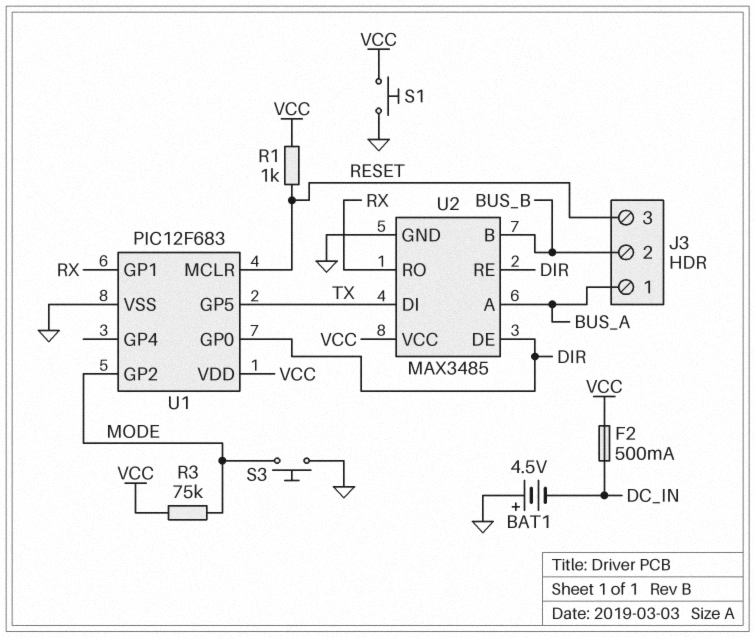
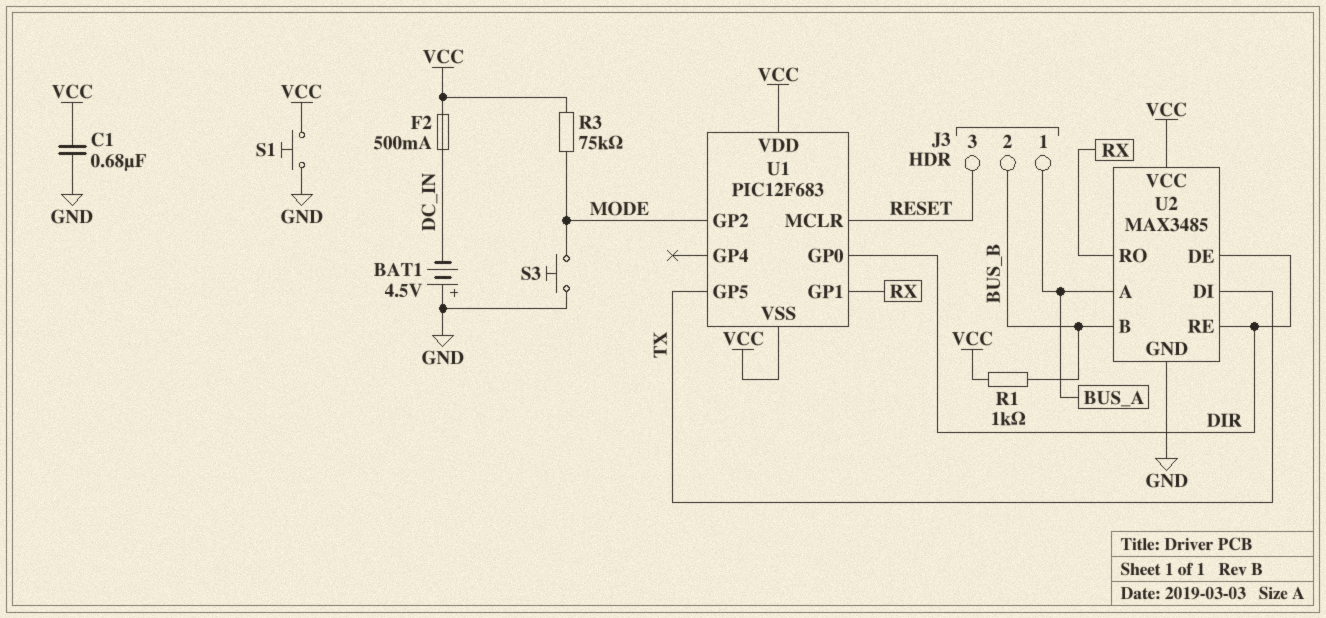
C1: none -> 680nF (GND, VCC)
R1: 1k (RESET, VCC) -> 1k (BUS_B, VCC)
U1 pin VSS: GND -> VCC

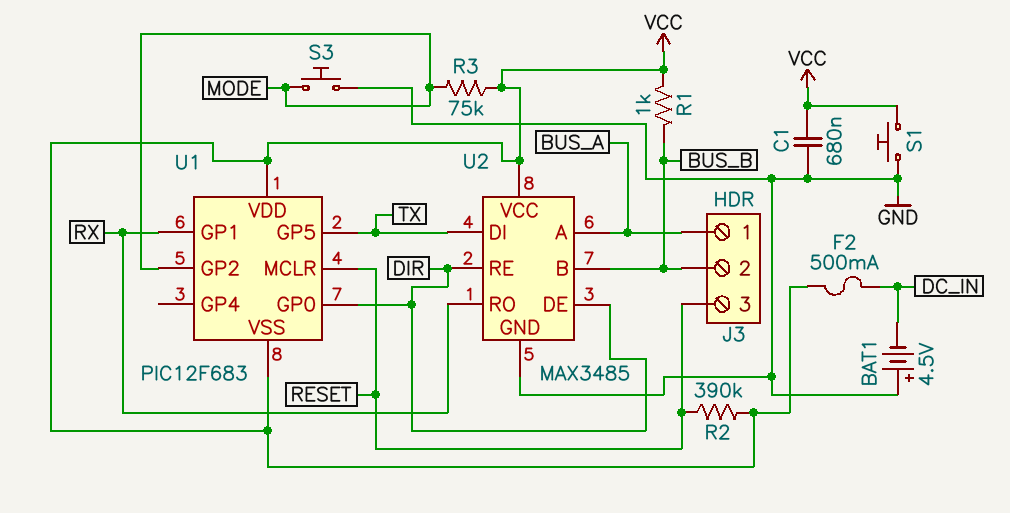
R2: none -> 390k (RESET, VCC)

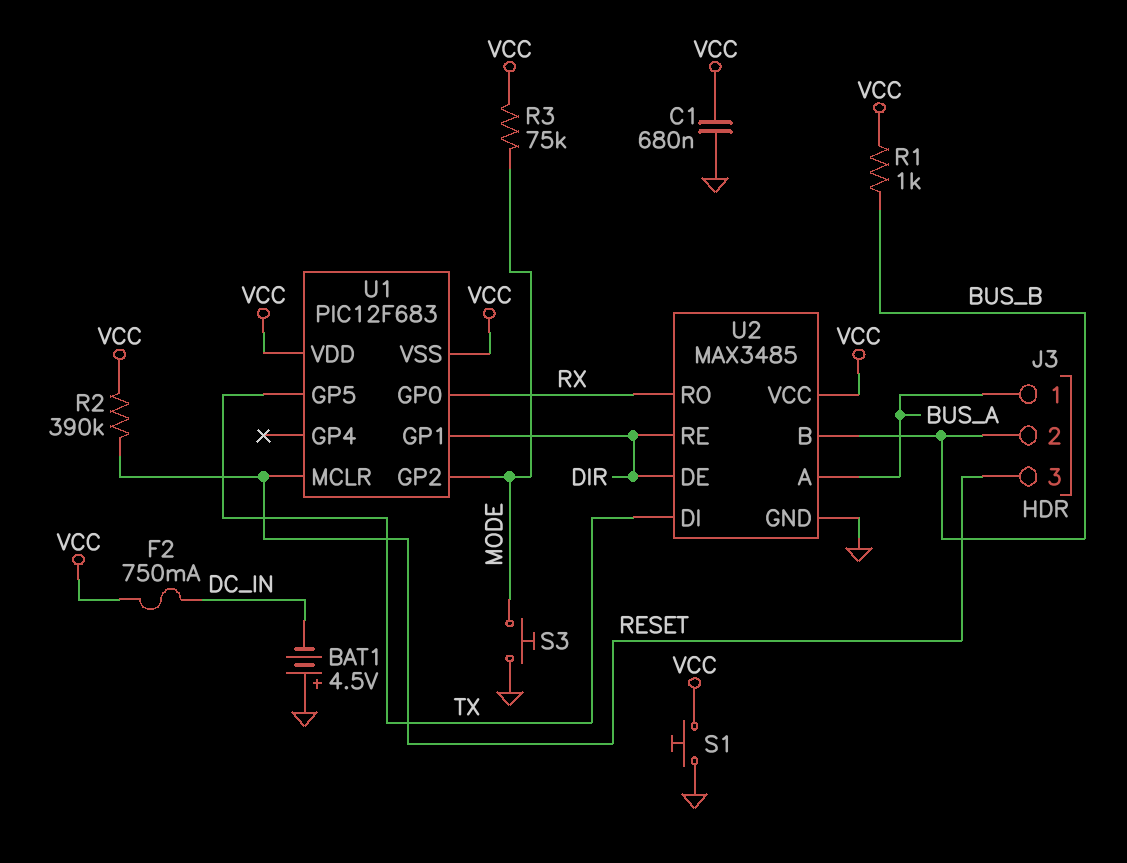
F2: 500mA (DC_IN, VCC) -> 750mA (DC_IN, VCC)
U1 pin GP0: DIR -> RX
U1 pin GP1: RX -> DIR

